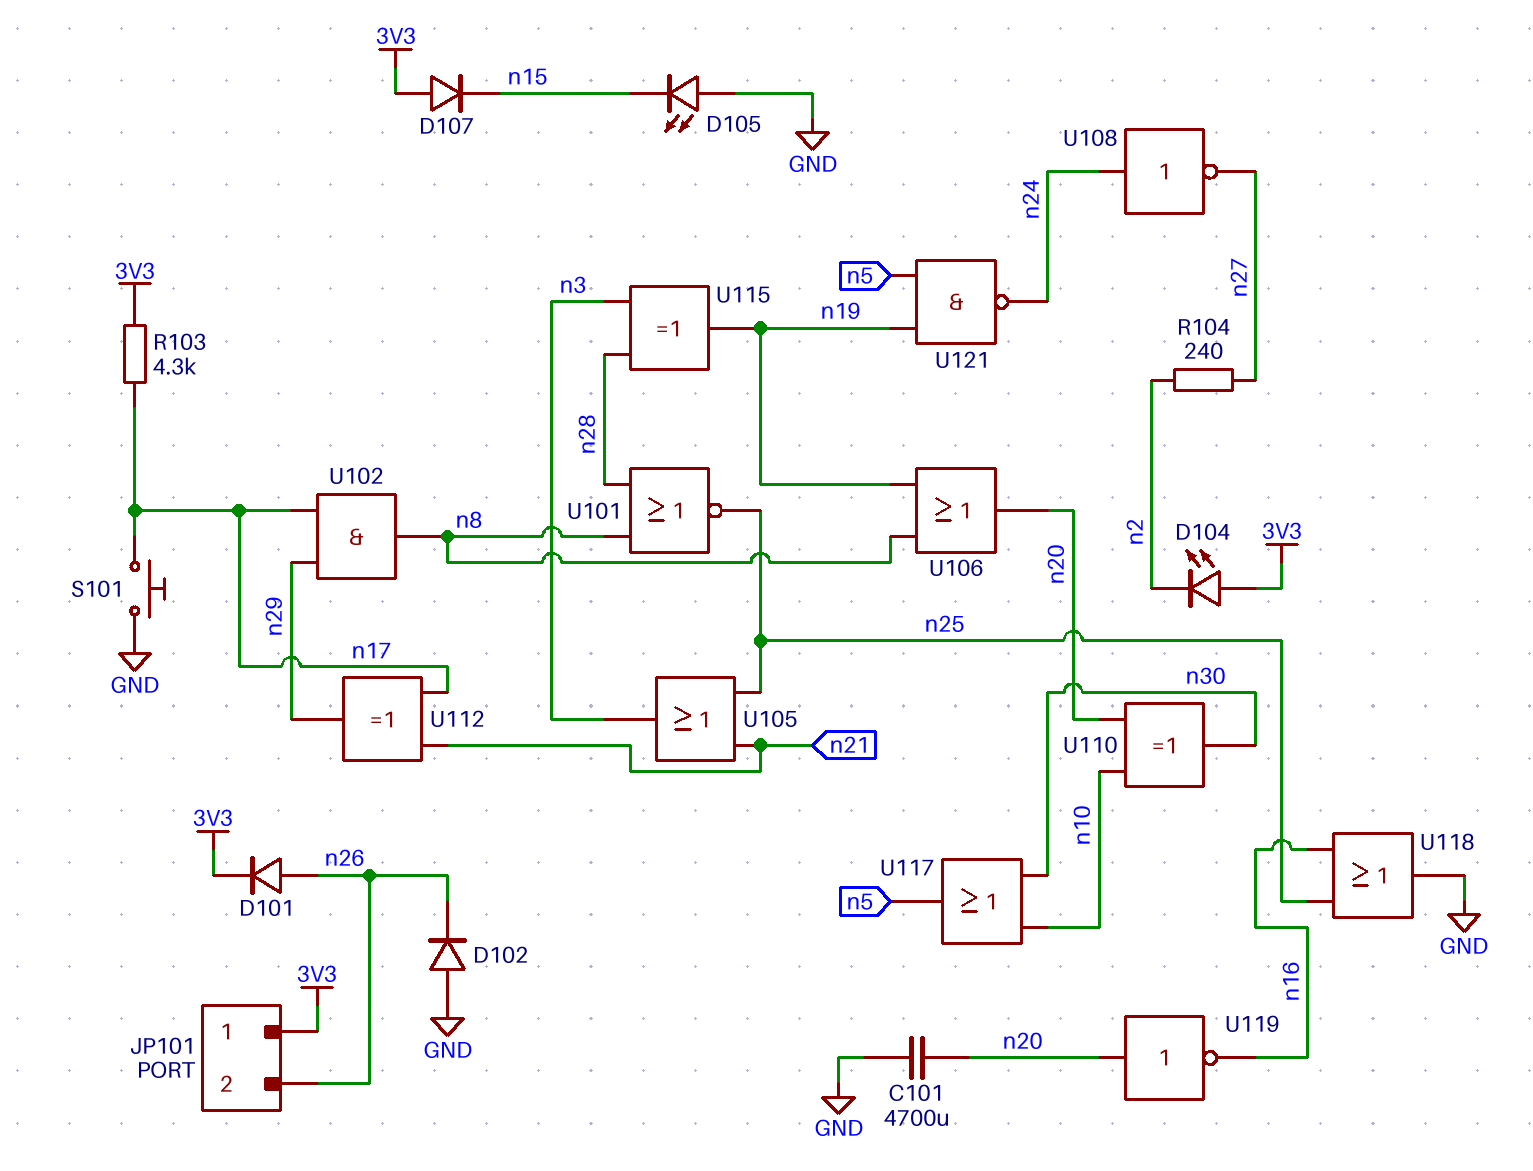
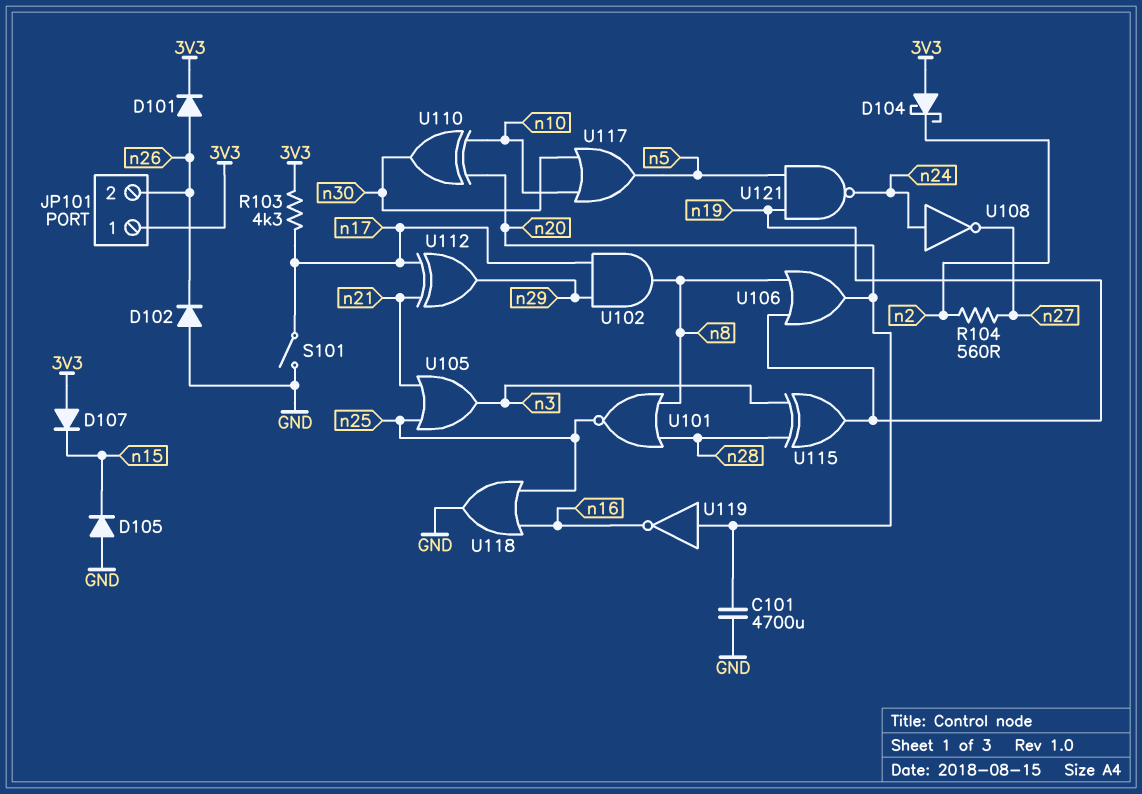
D104: LED (A 3V3, K n2) -> schottky (A 3V3, K n2)
D105: LED (A GND, K n15) -> diode (A GND, K n15)
R104: 240 (n2, n27) -> 560 (n2, n27)
S101: button (GND, n17) -> switch (GND, n17)

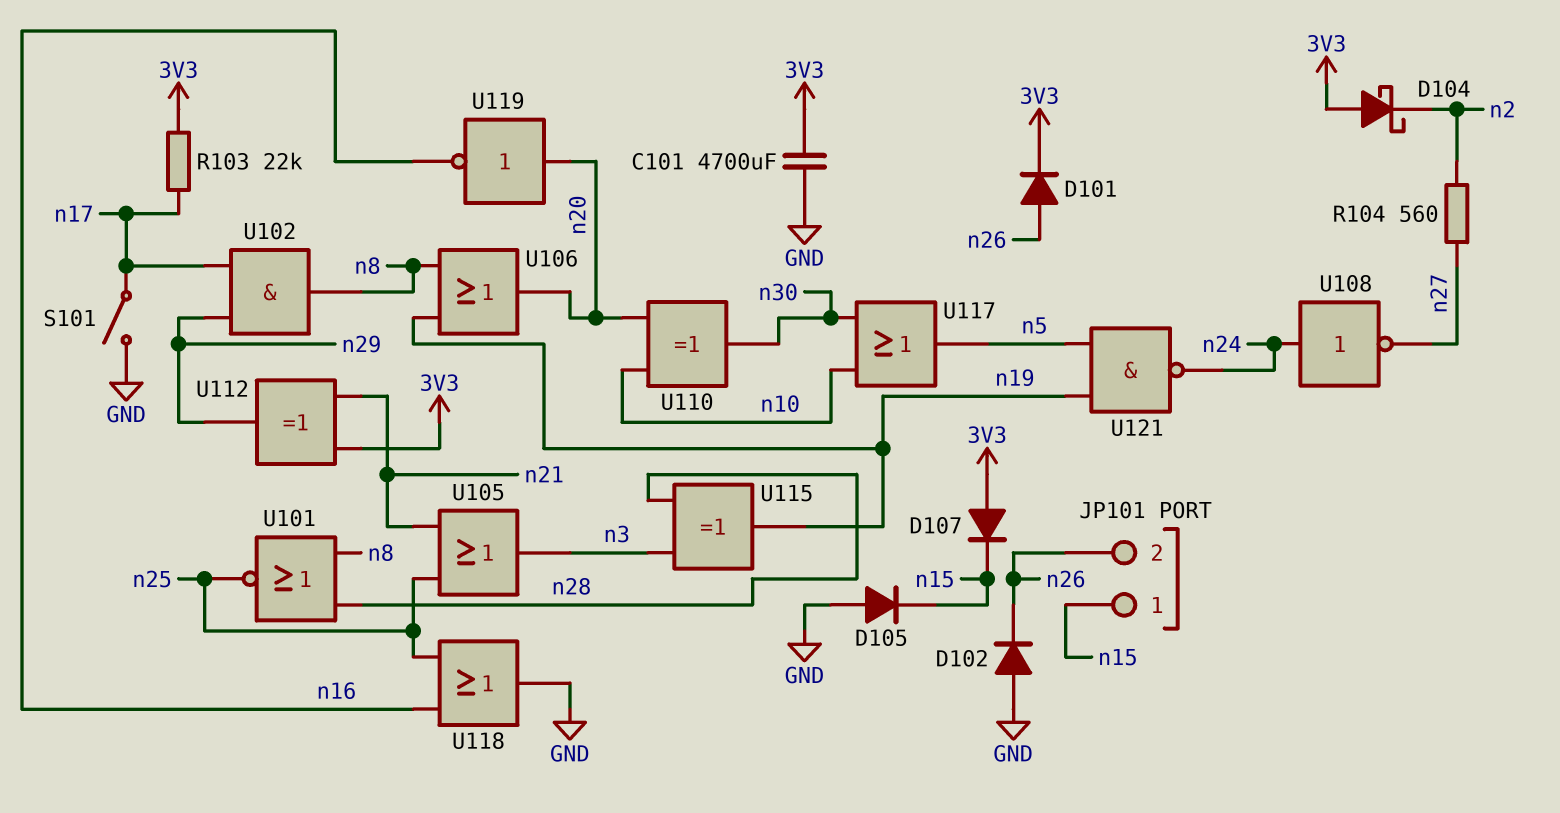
C101: 4700uF (GND, n20) -> 4700uF (3V3, GND)
JP101 pin 1: 3V3 -> n15
R103: 4.3k (3V3, n17) -> 22k (3V3, n17)
U112: XOR (in n17, in n21, out n29) -> XOR (in 3V3, in n21, out n29)

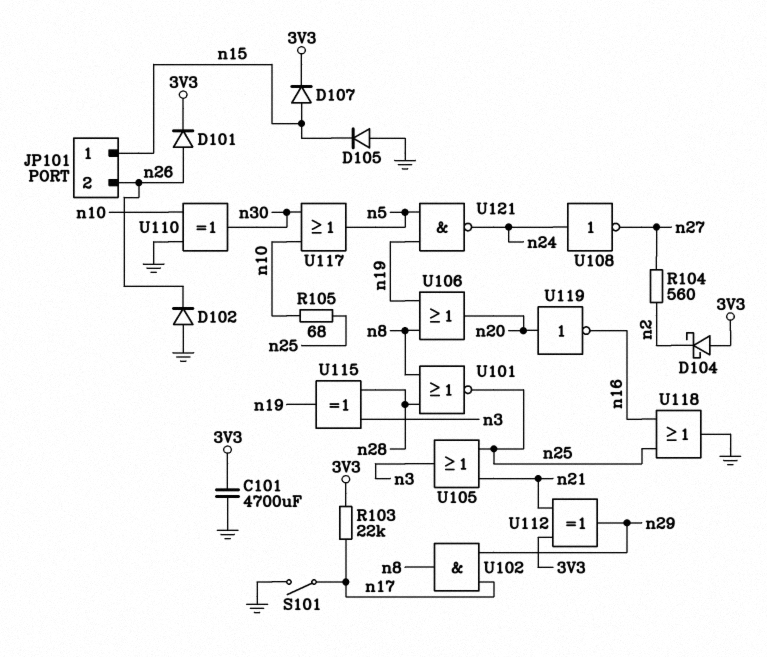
D107: diode (A 3V3, K n15) -> diode (A n15, K 3V3)
R105: none -> 68 (n10, n25)
U110: XOR (in n10, in n20, out n30) -> XOR (in GND, in n10, out n30)

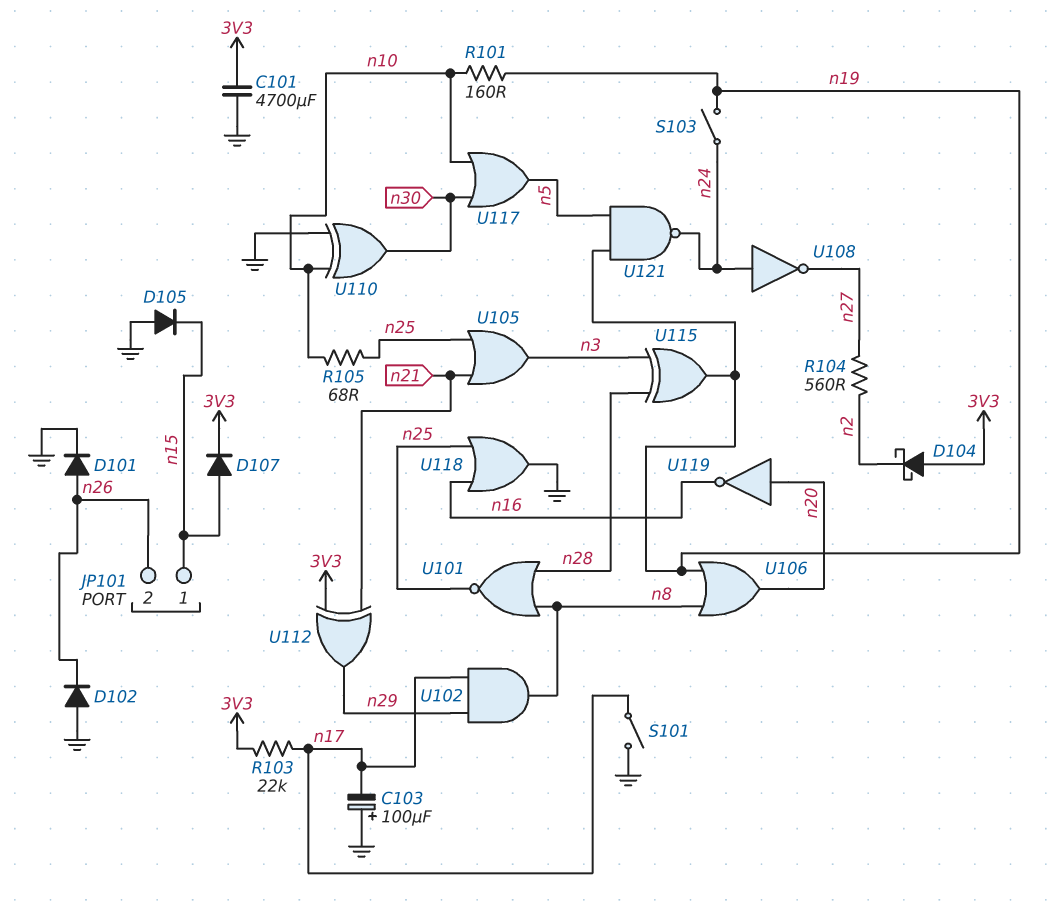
C103: none -> 100uF (plus GND, minus n17)
D101: diode (A n26, K 3V3) -> diode (A n26, K GND)
R101: none -> 160 (n10, n19)
S103: none -> switch (n19, n24)

